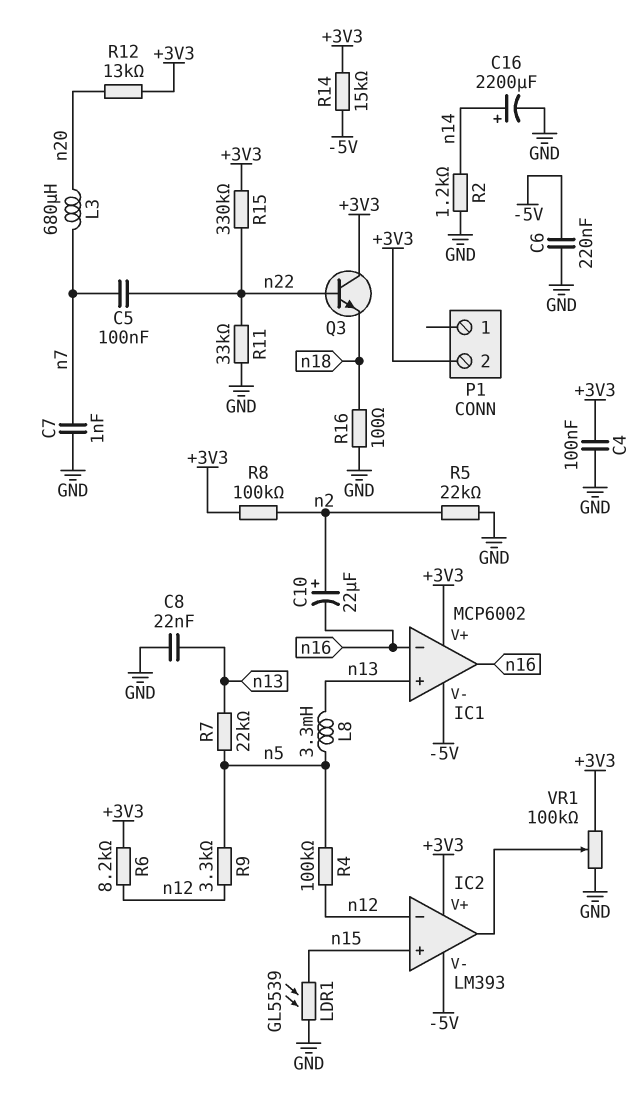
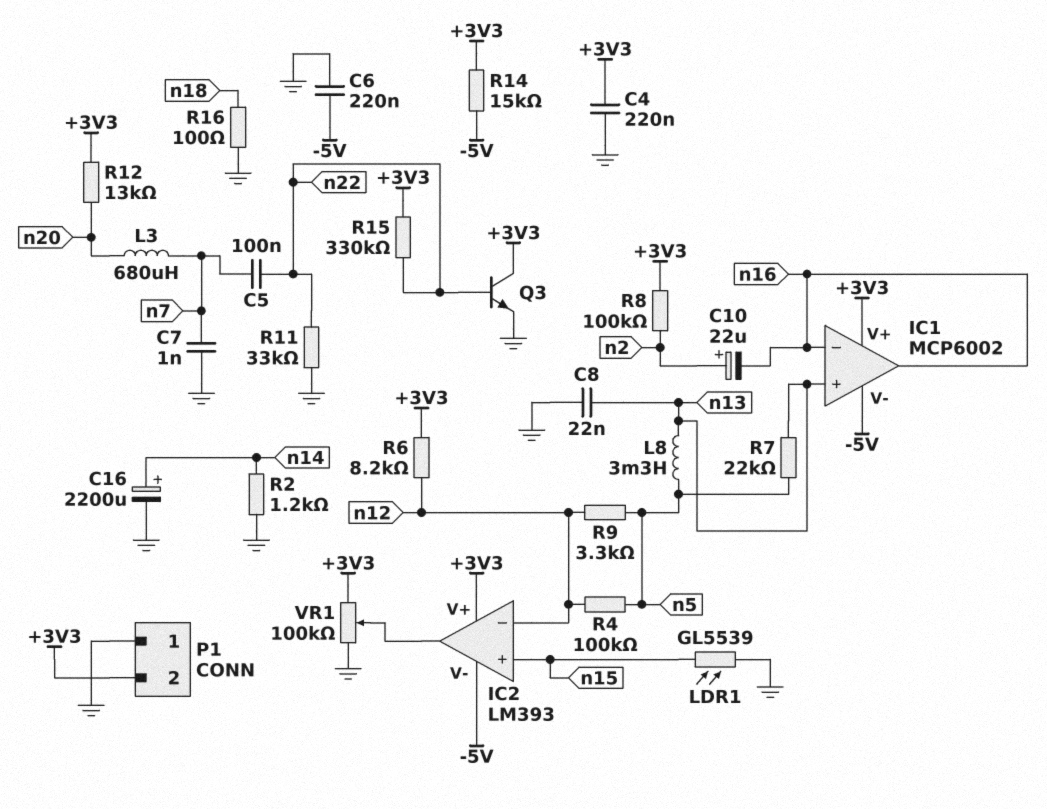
C4: 100nF (+3V3, GND) -> 220nF (+3V3, GND)
P1 pin 1: none -> GND
Q3: NPN (B n22, C +3V3, E n18) -> NPN (B n22, C +3V3, E GND)
R5: 22k (GND, n2) -> none

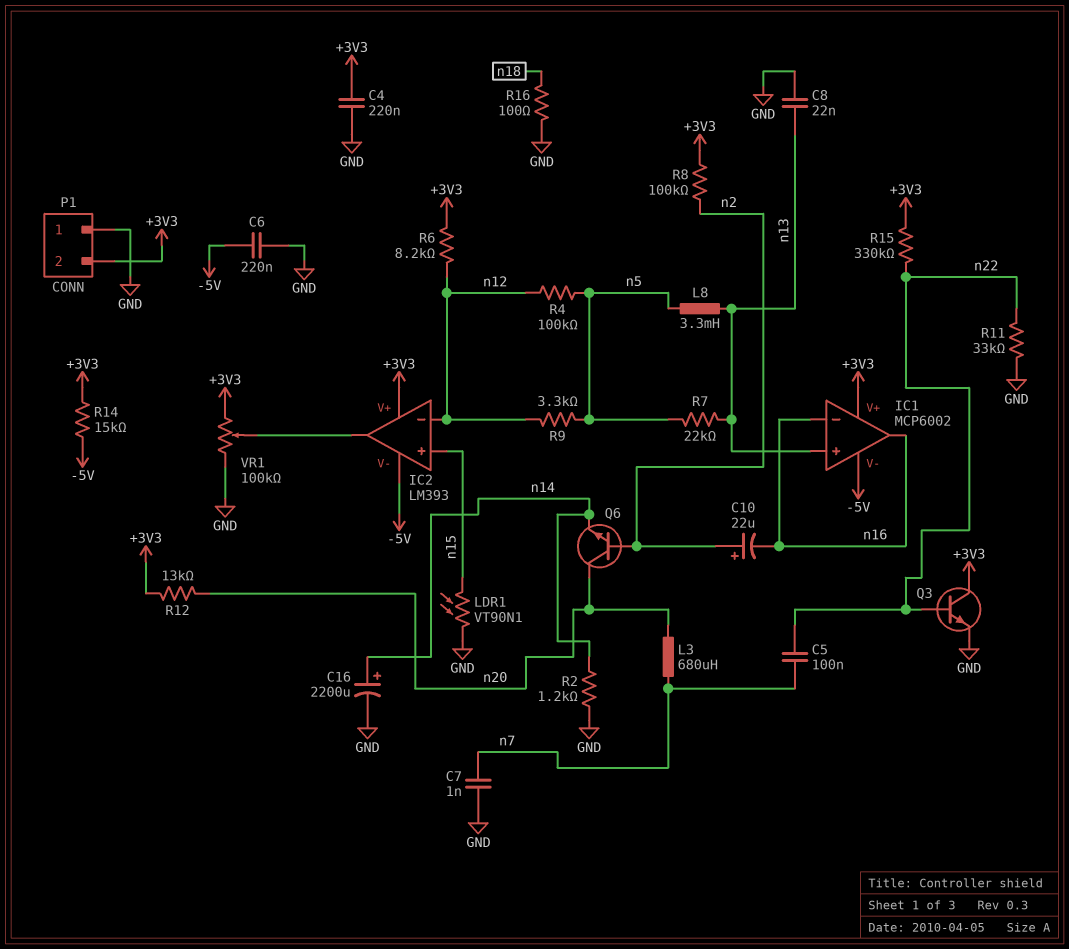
LDR1: GL5539 (GND, n15) -> VT90N1 (GND, n15)
Q6: none -> NPN (B n2, C n20, E n14)

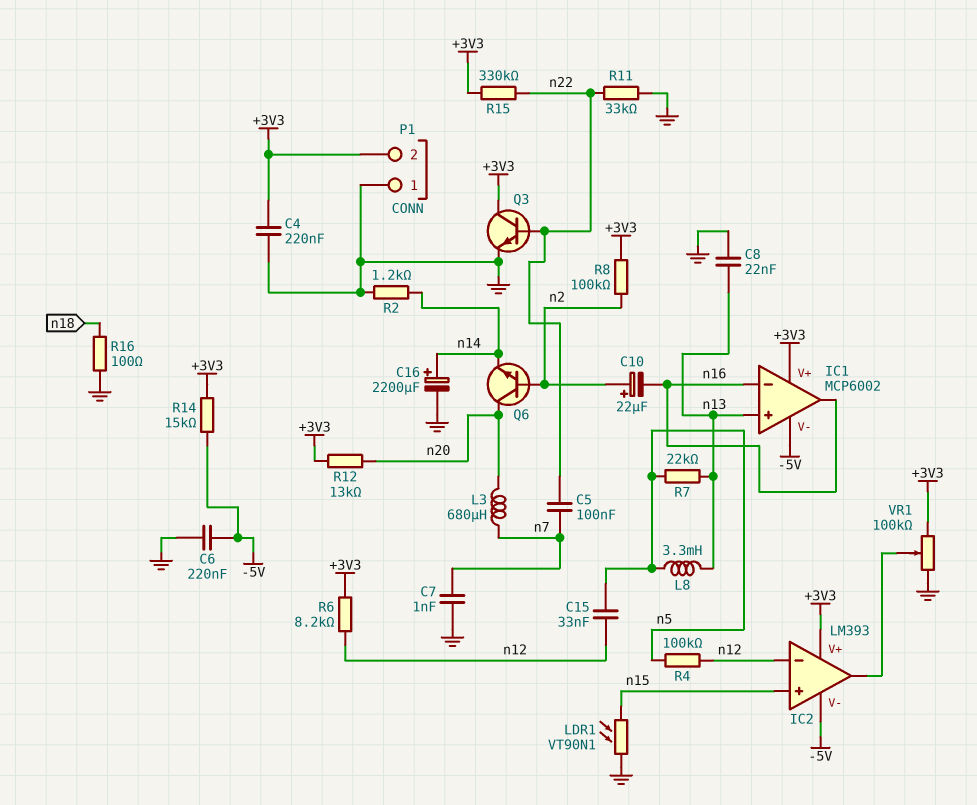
C15: none -> 33nF (n5, n12)
R9: 3.3k (n5, n12) -> none

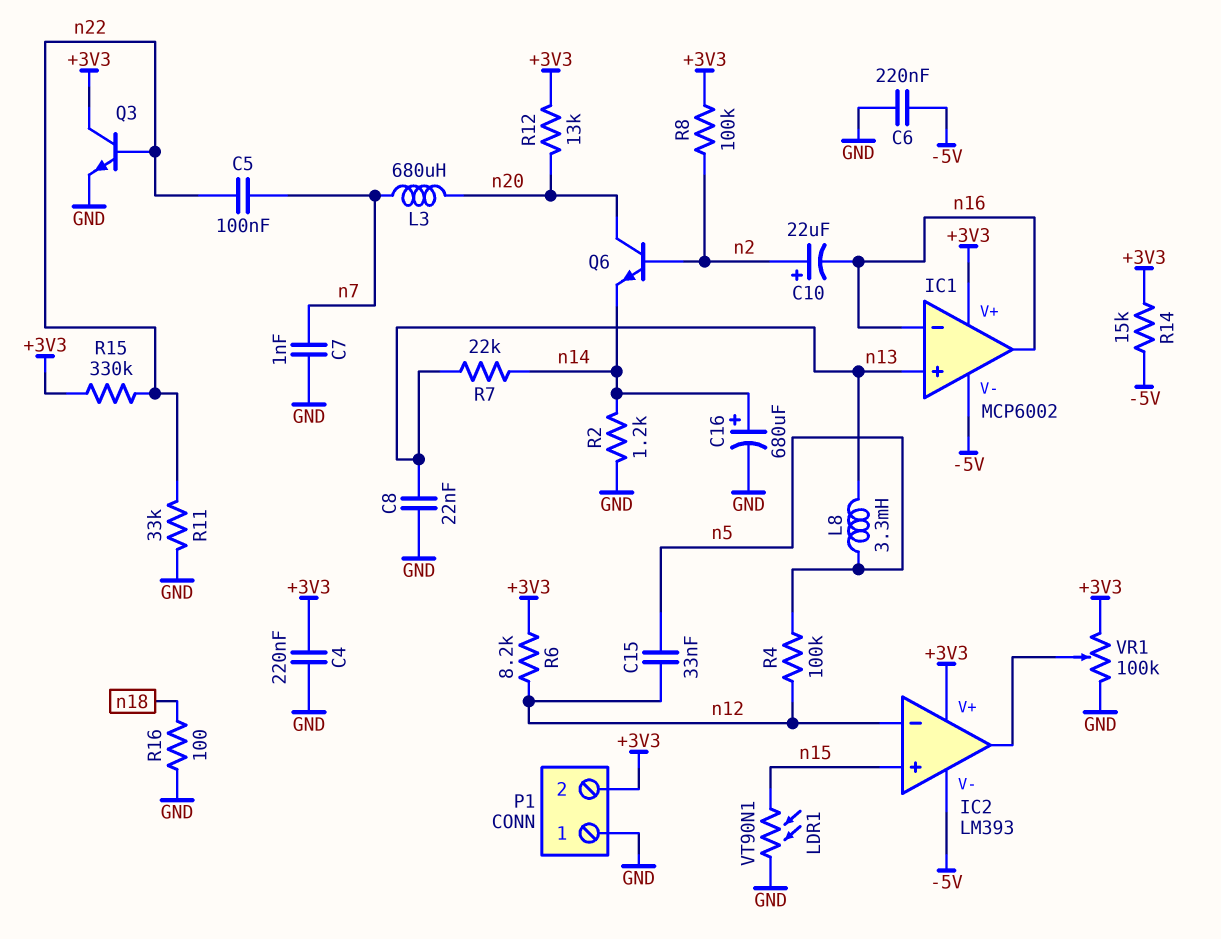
C16: 2200uF (plus n14, minus GND) -> 680uF (plus n14, minus GND)
R7: 22k (n5, n13) -> 22k (n13, n14)

